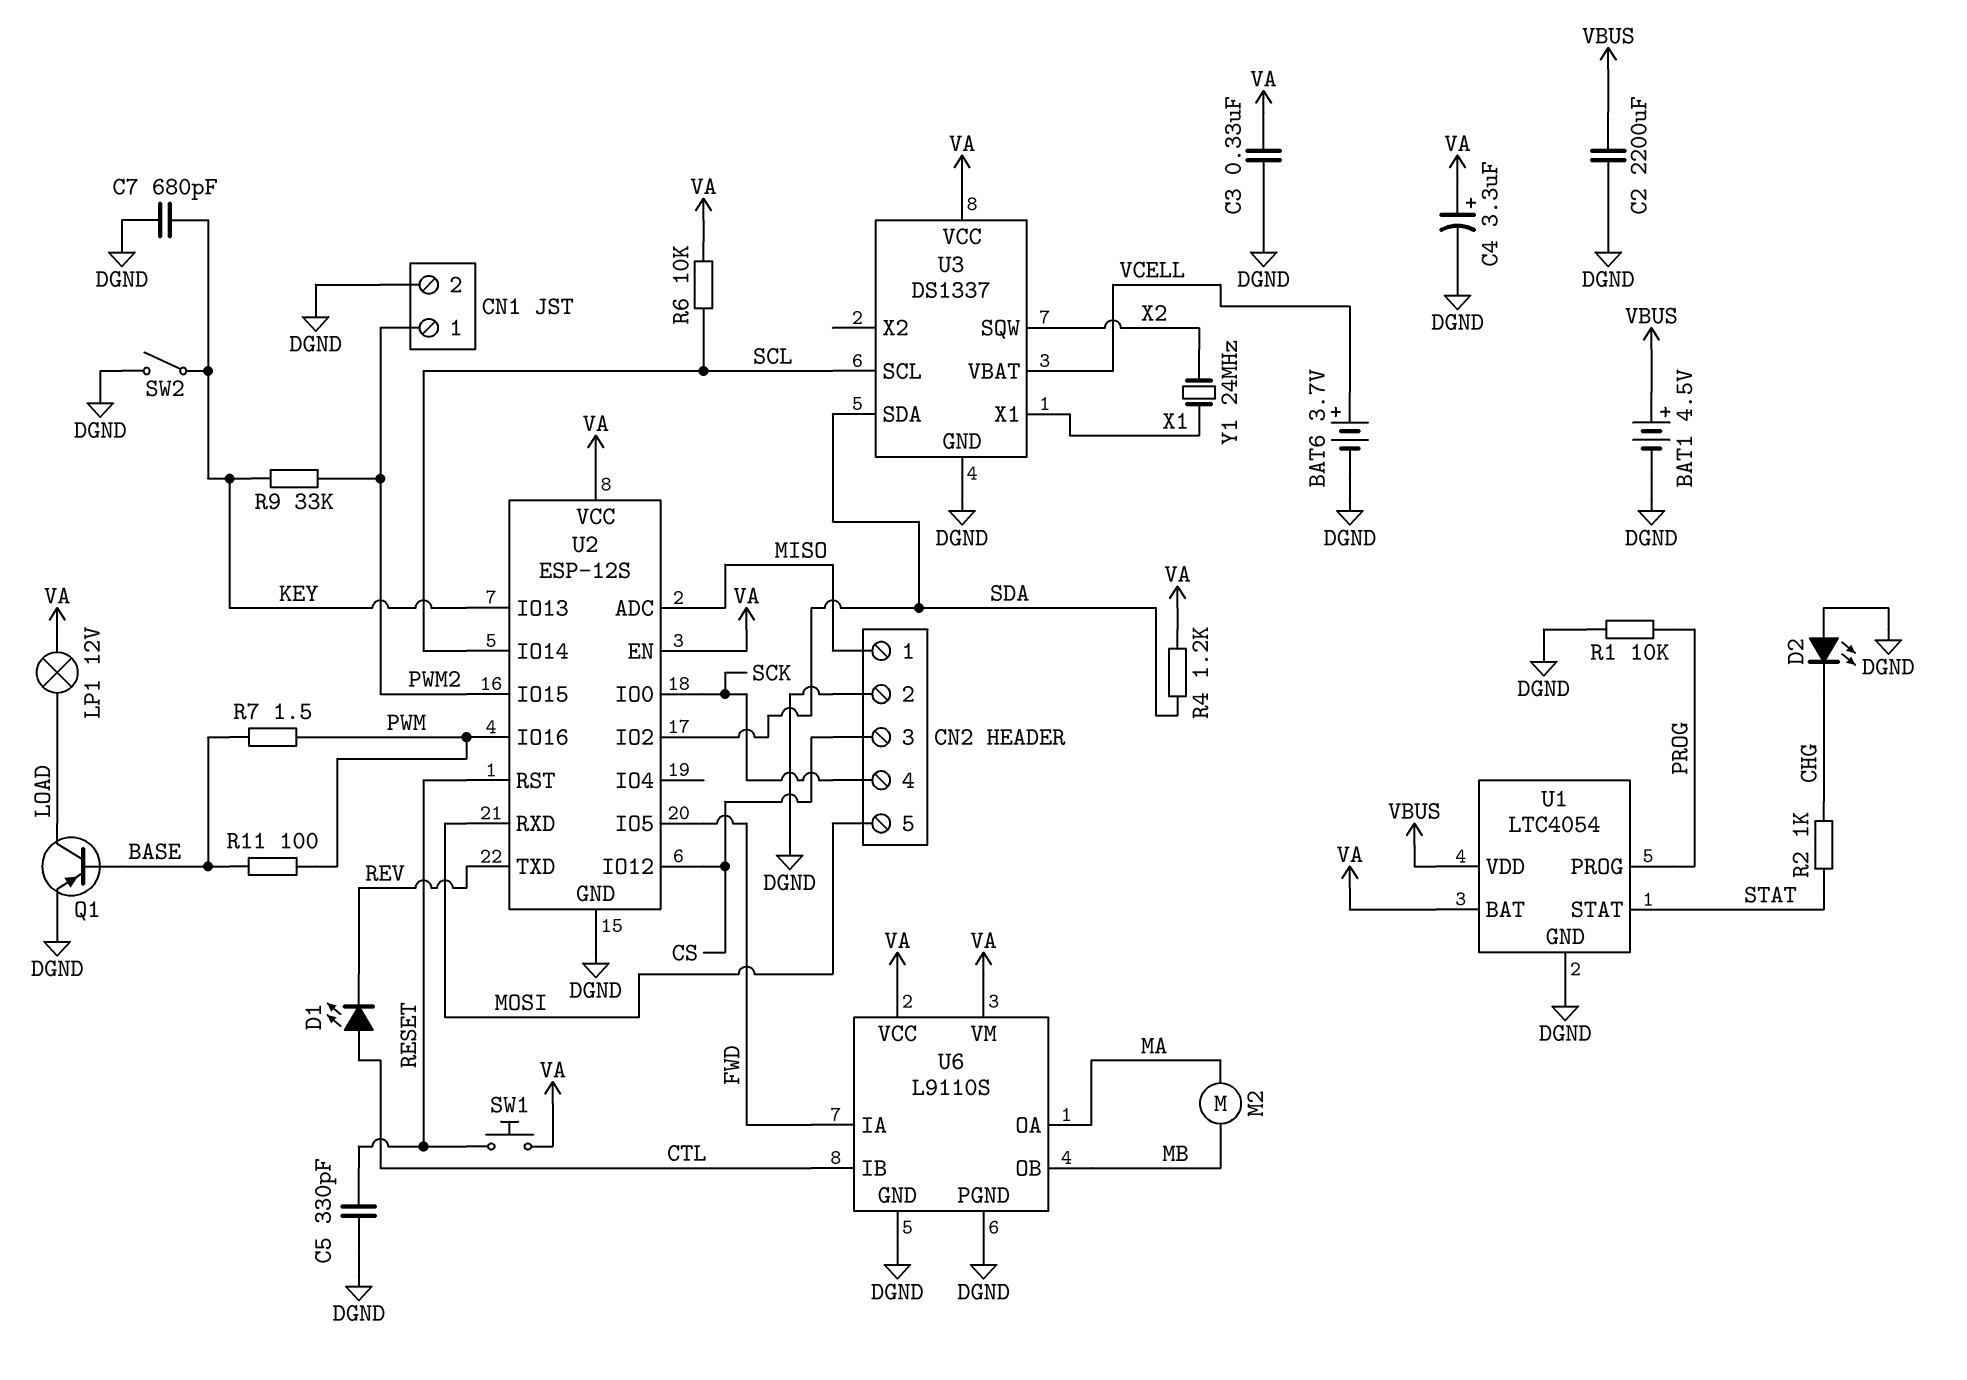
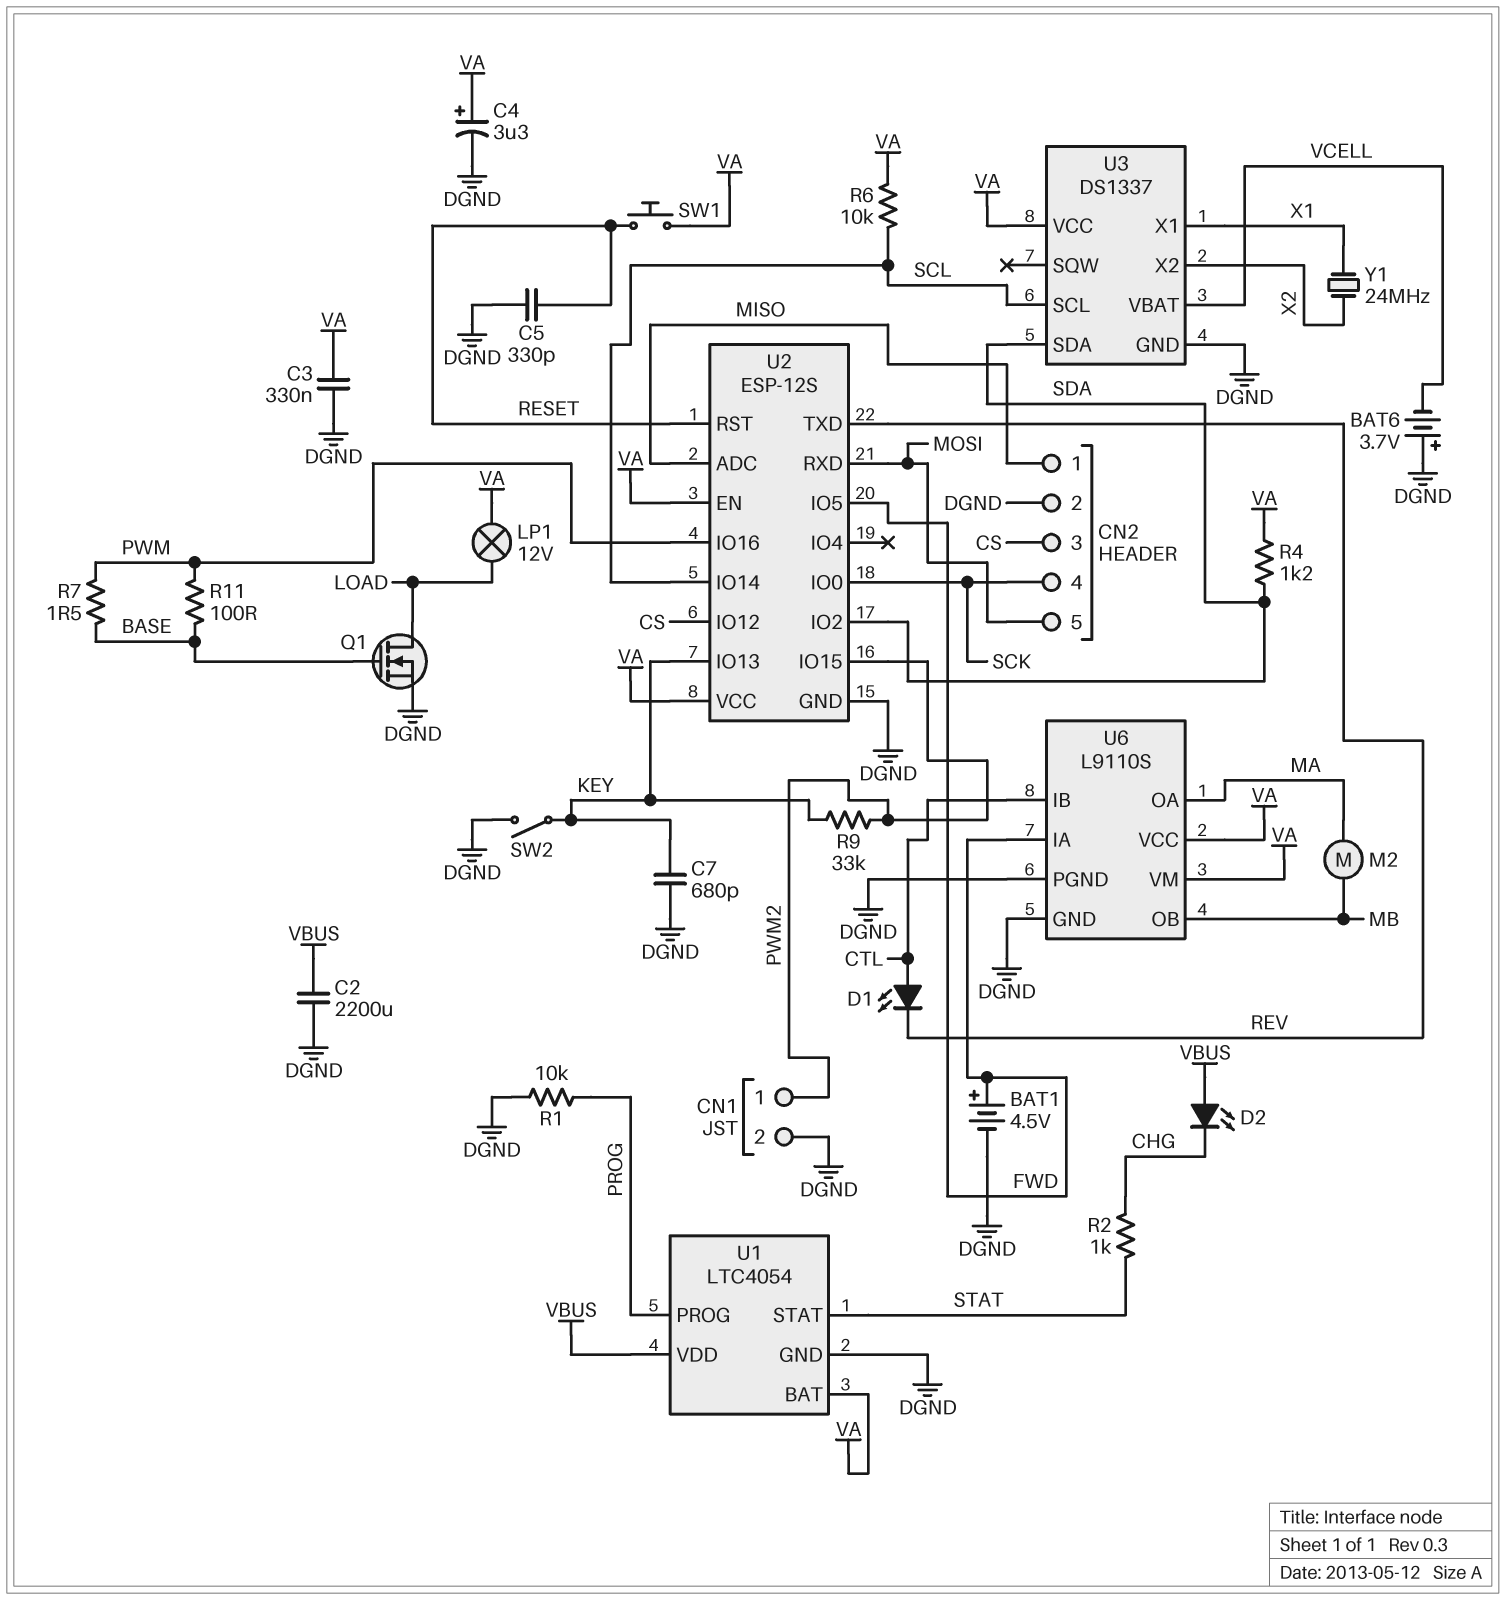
BAT1: 4.5V (plus VBUS, minus DGND) -> 4.5V (plus FWD, minus DGND)
BAT6: 3.7V (plus VCELL, minus DGND) -> 3.7V (plus DGND, minus VCELL)
D2: LED (A DGND, K CHG) -> LED (A VBUS, K CHG)
Q1: PNP (B BASE, C LOAD, E DGND) -> NMOS (G BASE, D LOAD, S DGND)
U3 pin SQW: X2 -> none
U3 pin X2: none -> X2

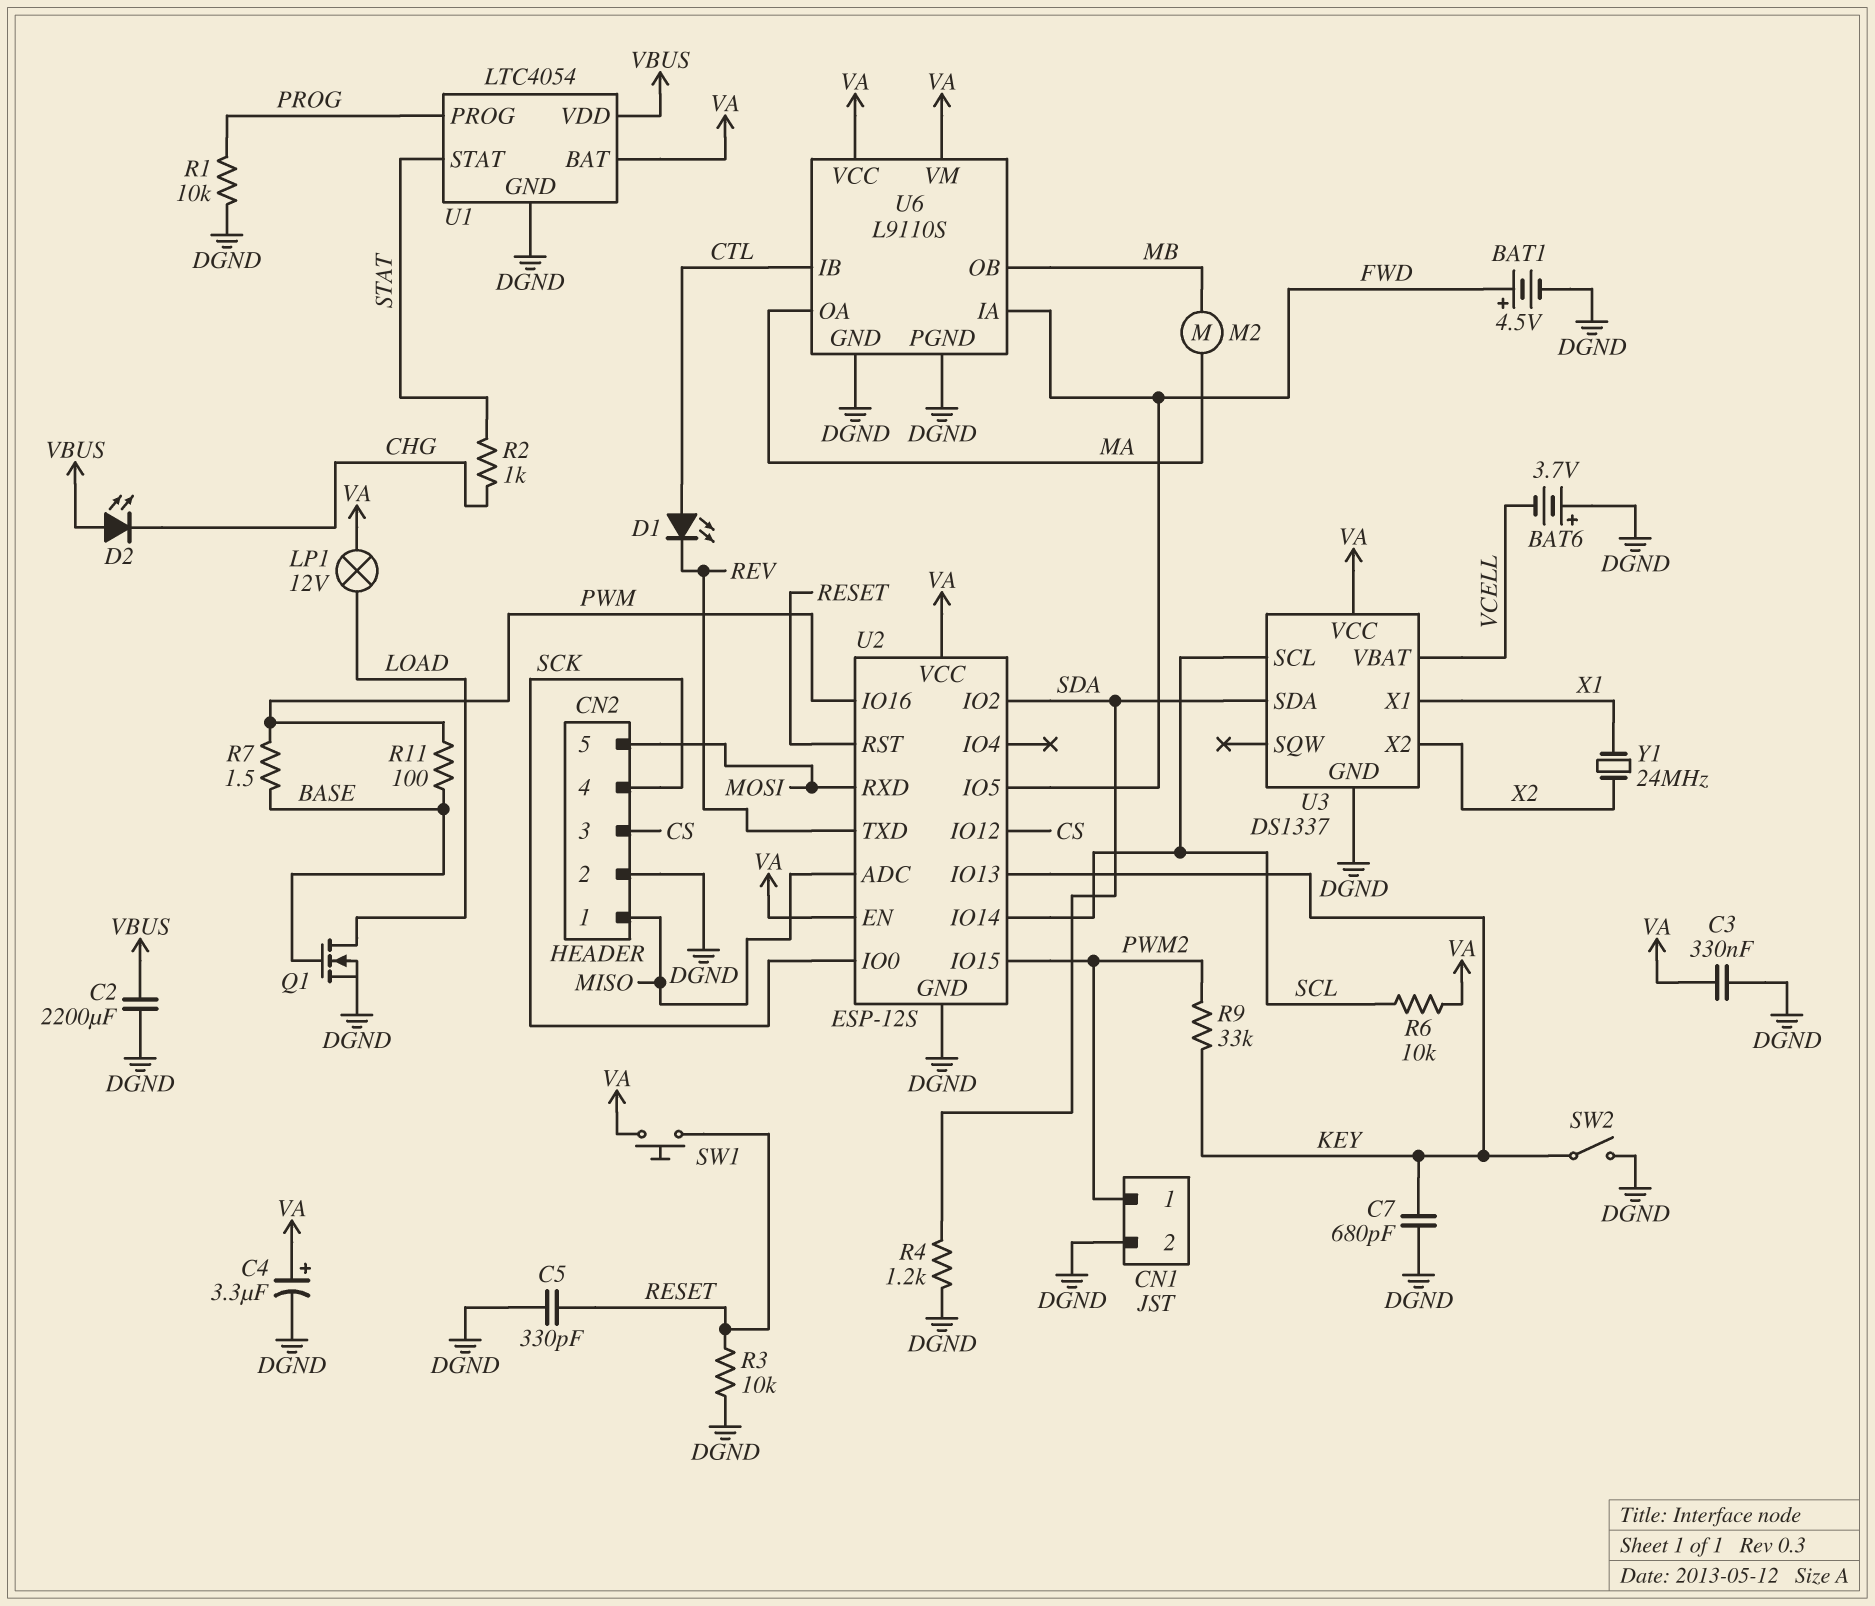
R3: none -> 10k (DGND, RESET)
R4: 1.2k (SDA, VA) -> 1.2k (DGND, SDA)

